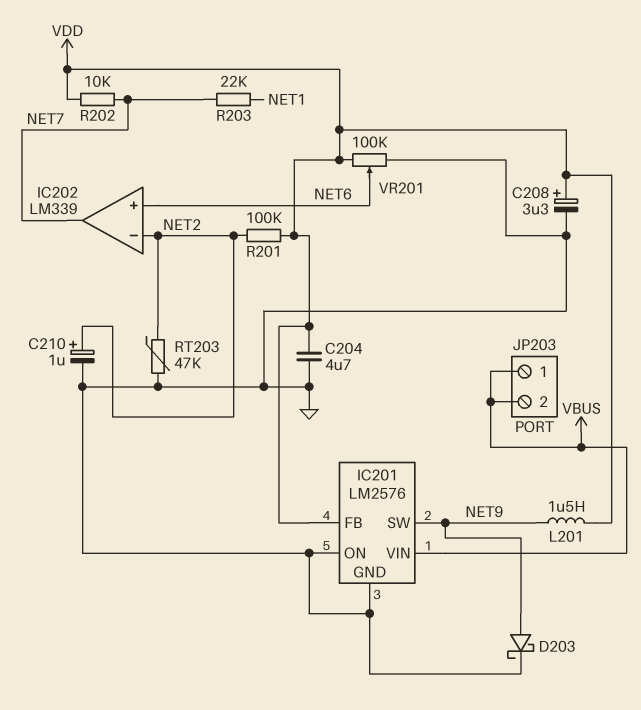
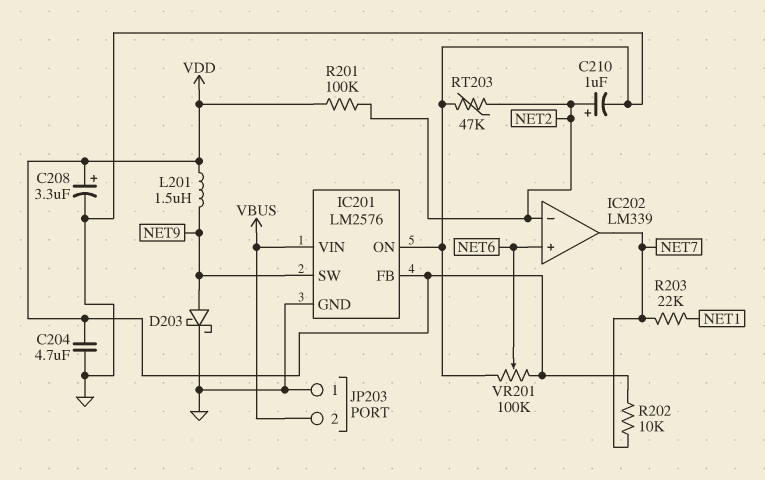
JP203 pin 1: VBUS -> GND

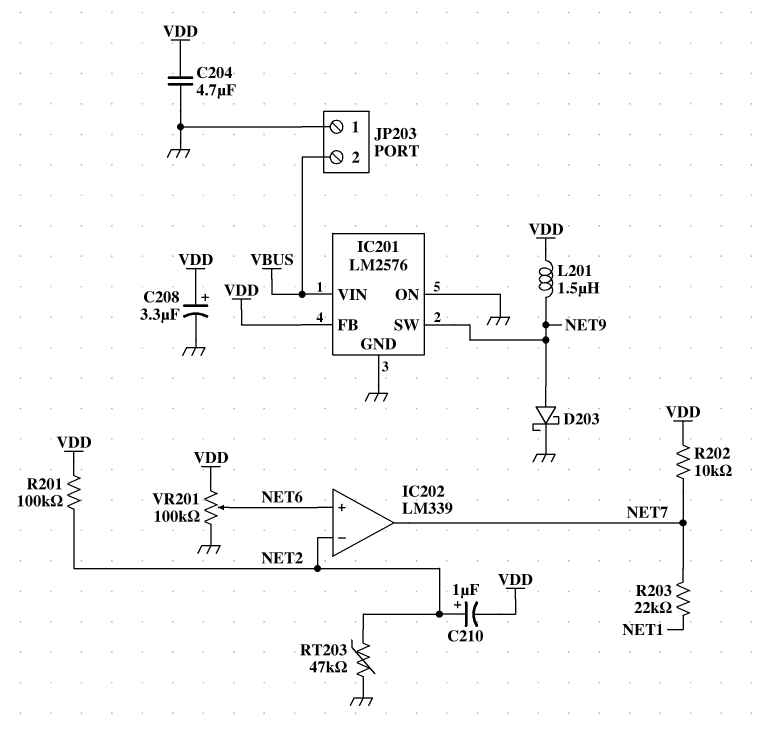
C210: 1uF (plus NET2, minus GND) -> 1uF (plus NET2, minus VDD)

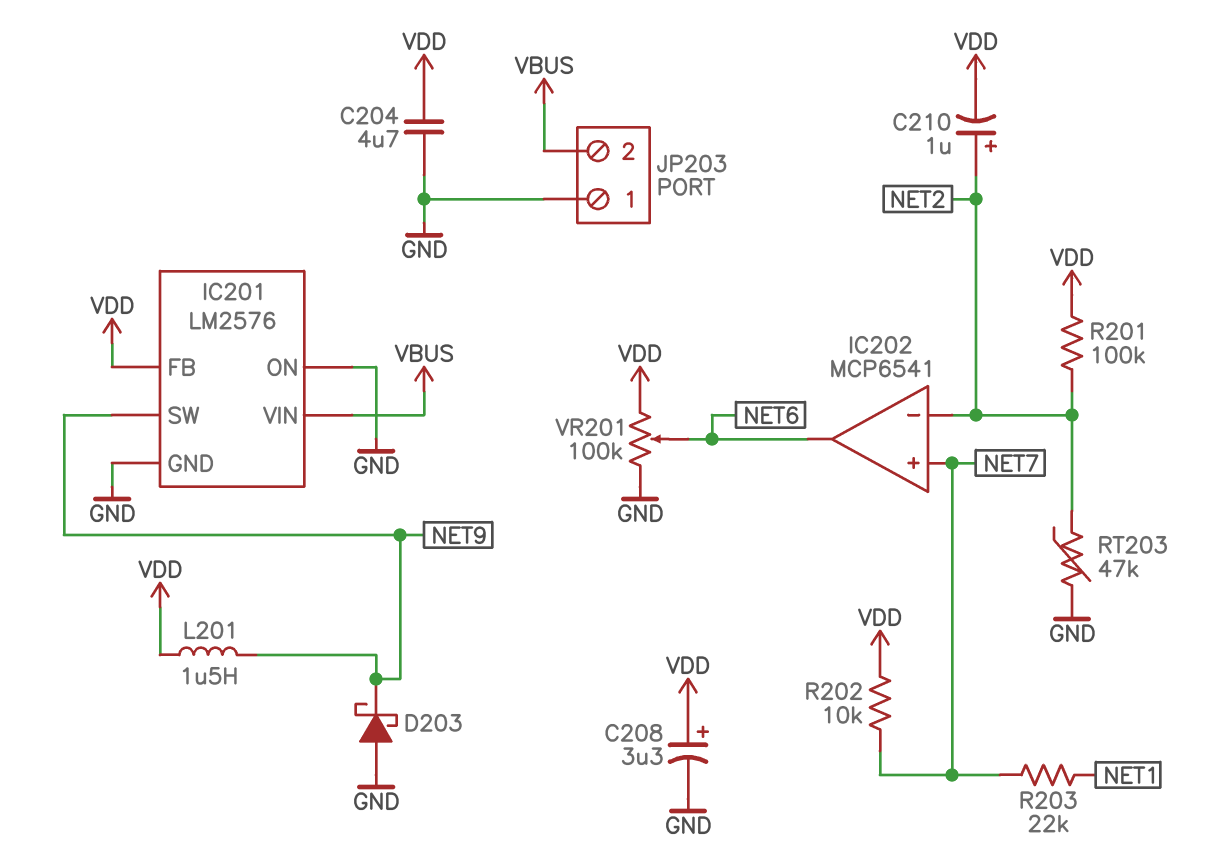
D203: schottky (A NET9, K GND) -> schottky (A GND, K NET9)
IC202: LM339 -> MCP6541
IC202 pin in+: NET6 -> NET7
IC202 pin out: NET7 -> NET6

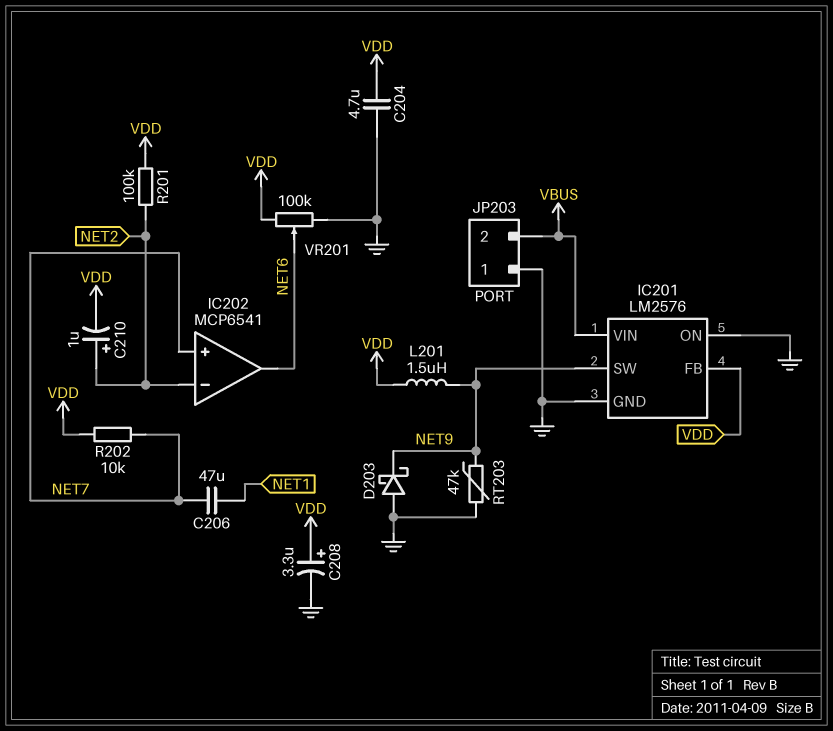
C206: none -> 47uF (NET1, NET7)
R203: 22k (NET1, NET7) -> none
RT203: 47k (GND, NET2) -> 47k (GND, NET9)

